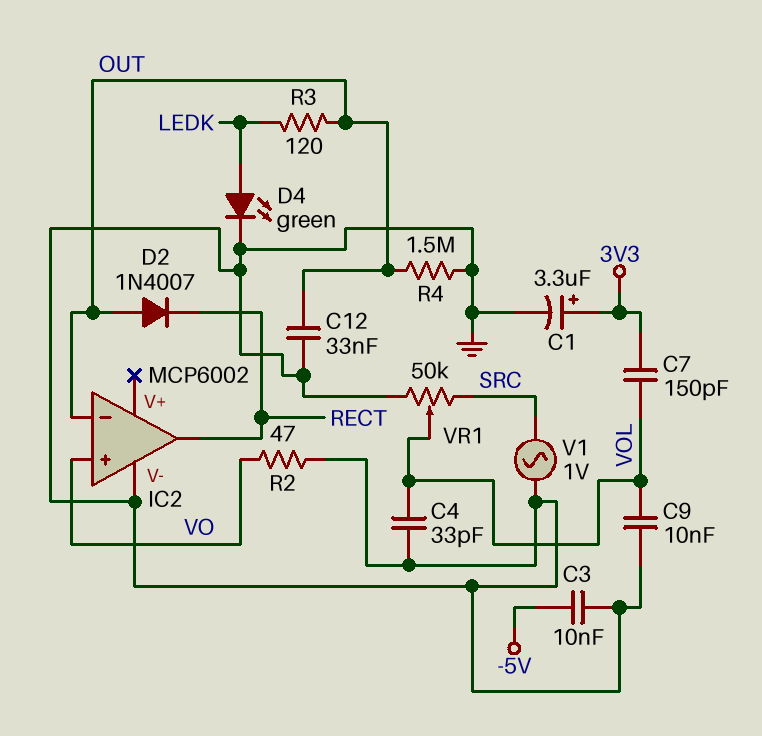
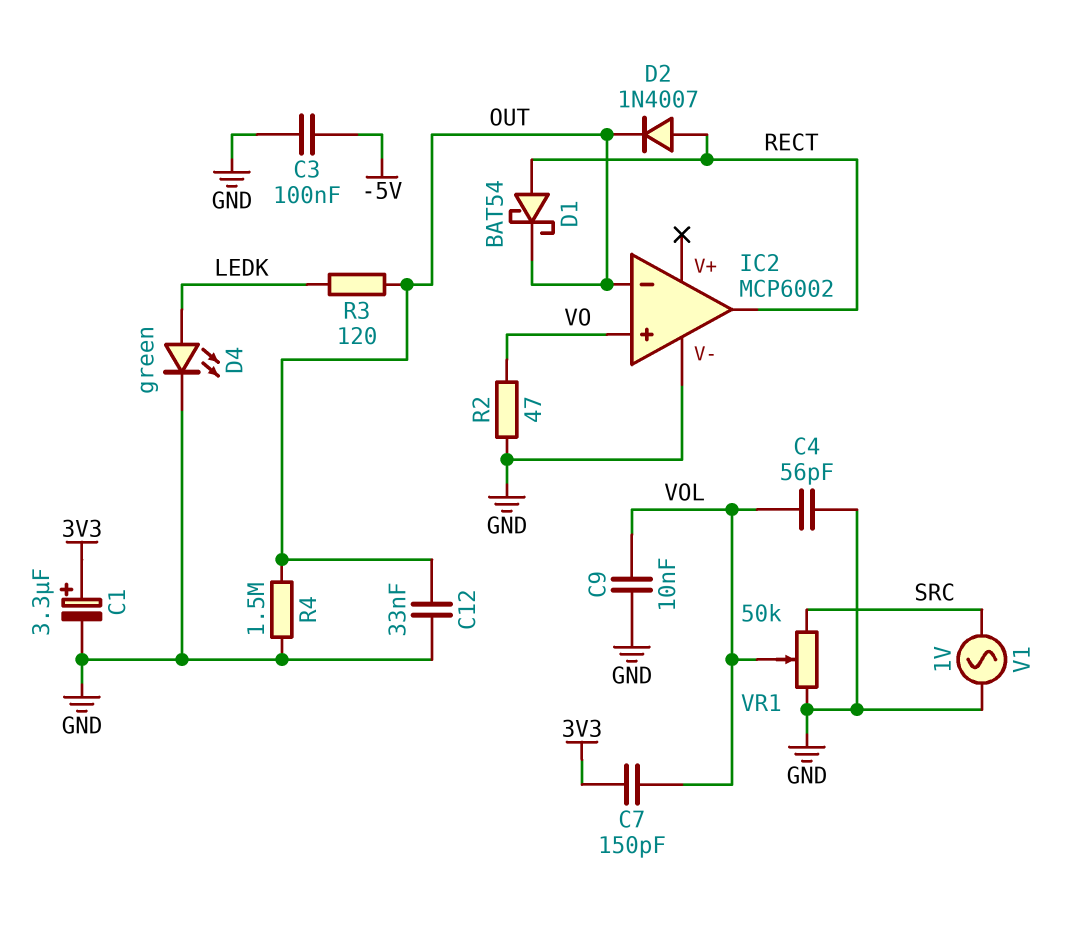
C3: 10nF (-5V, GND) -> 100nF (-5V, GND)
C4: 33pF (GND, VOL) -> 56pF (GND, VOL)
D1: none -> schottky BAT54 (A RECT, K OUT)
D2: diode 1N4007 (A OUT, K RECT) -> diode 1N4007 (A RECT, K OUT)

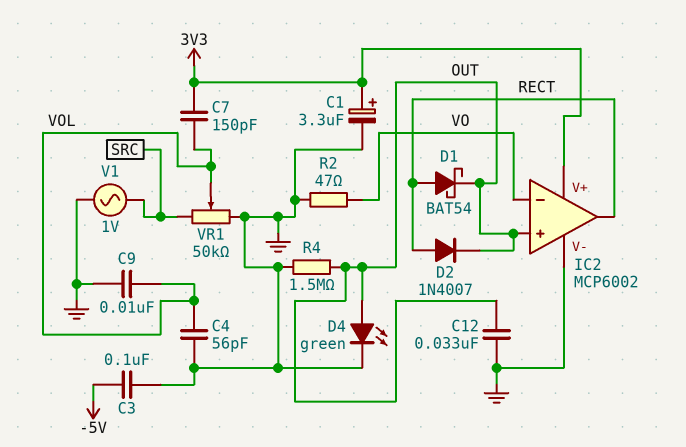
D4: LED green (A LEDK, K GND) -> LED green (A OUT, K GND)
IC2 pin V+: none -> 3V3
IC2 pin in+: VO -> OUT
IC2 pin in-: OUT -> VO
R3: 120 (LEDK, OUT) -> none

